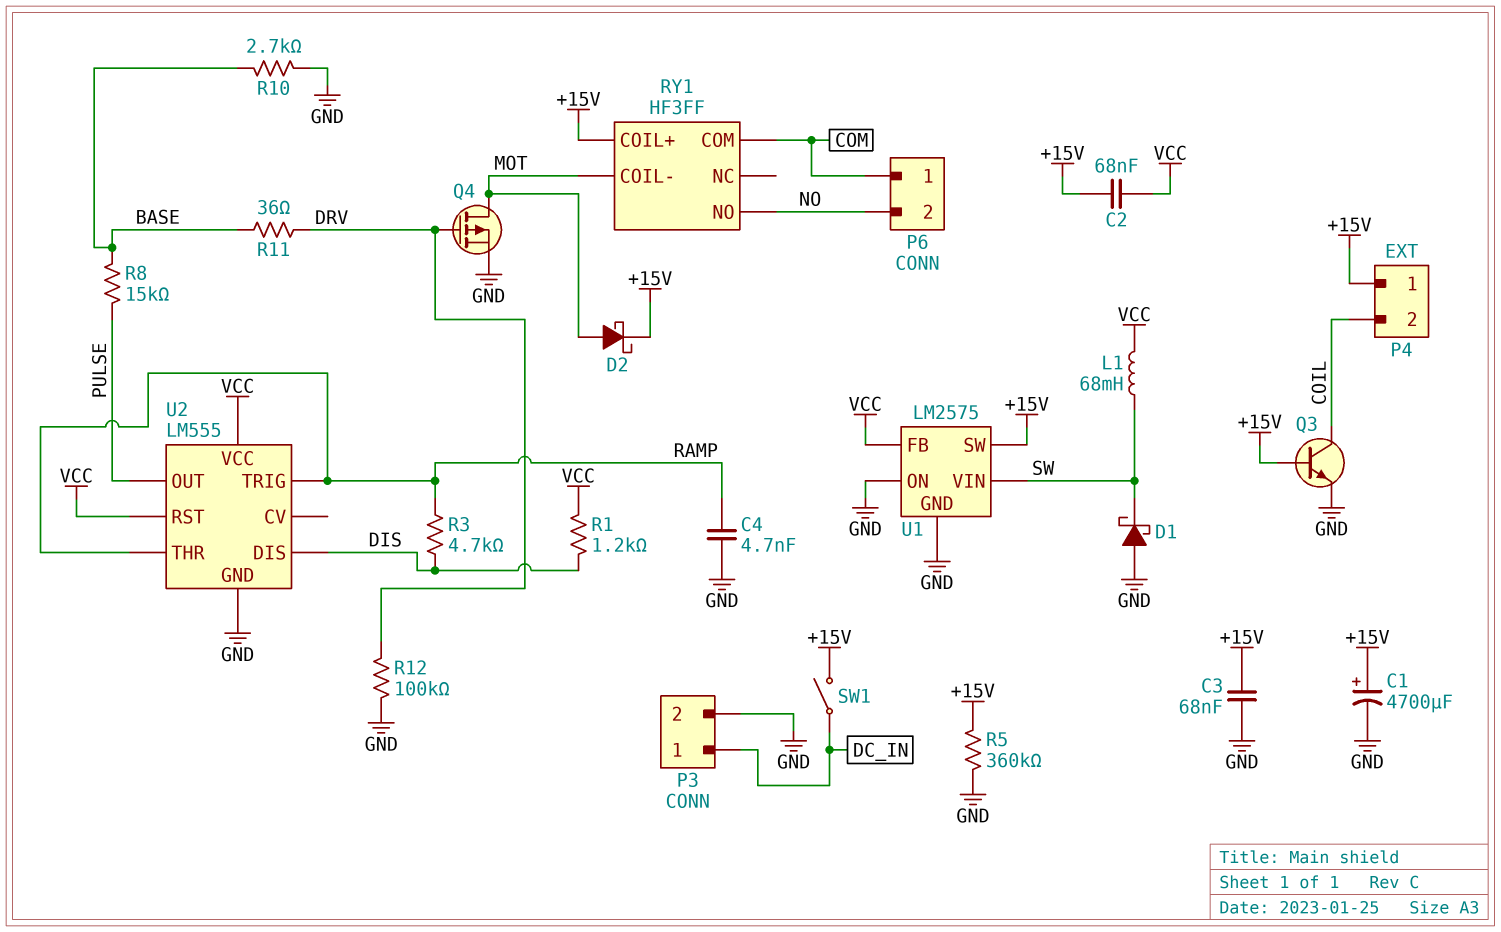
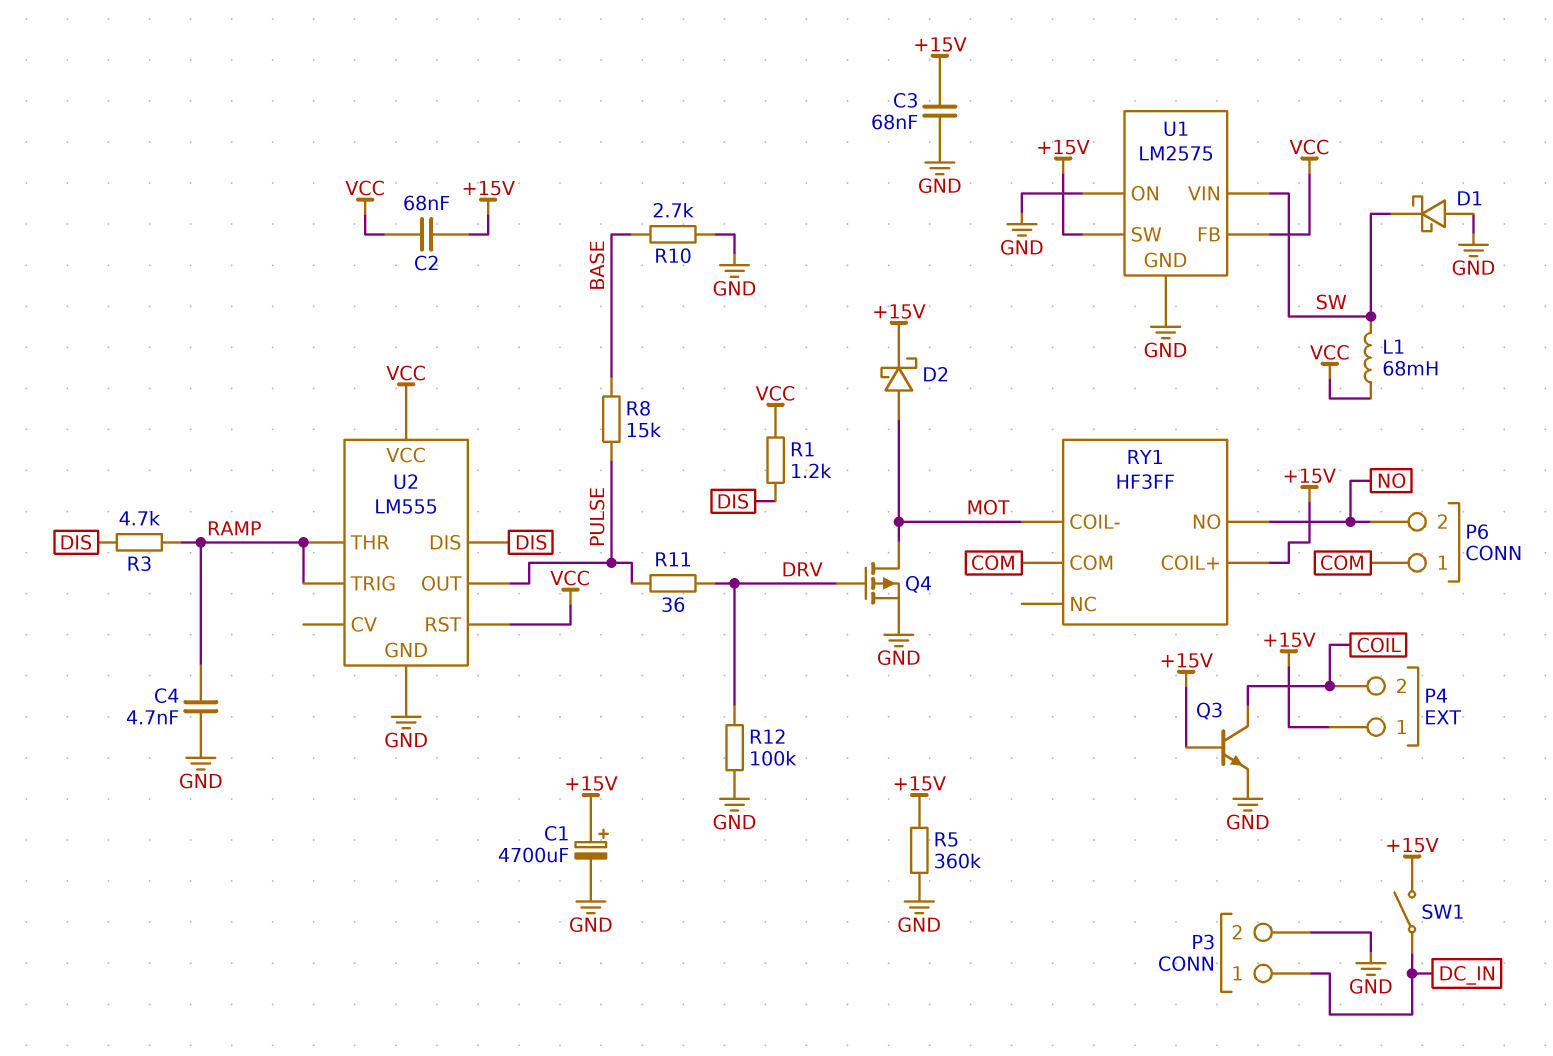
R11: 36 (BASE, DRV) -> 36 (DRV, PULSE)

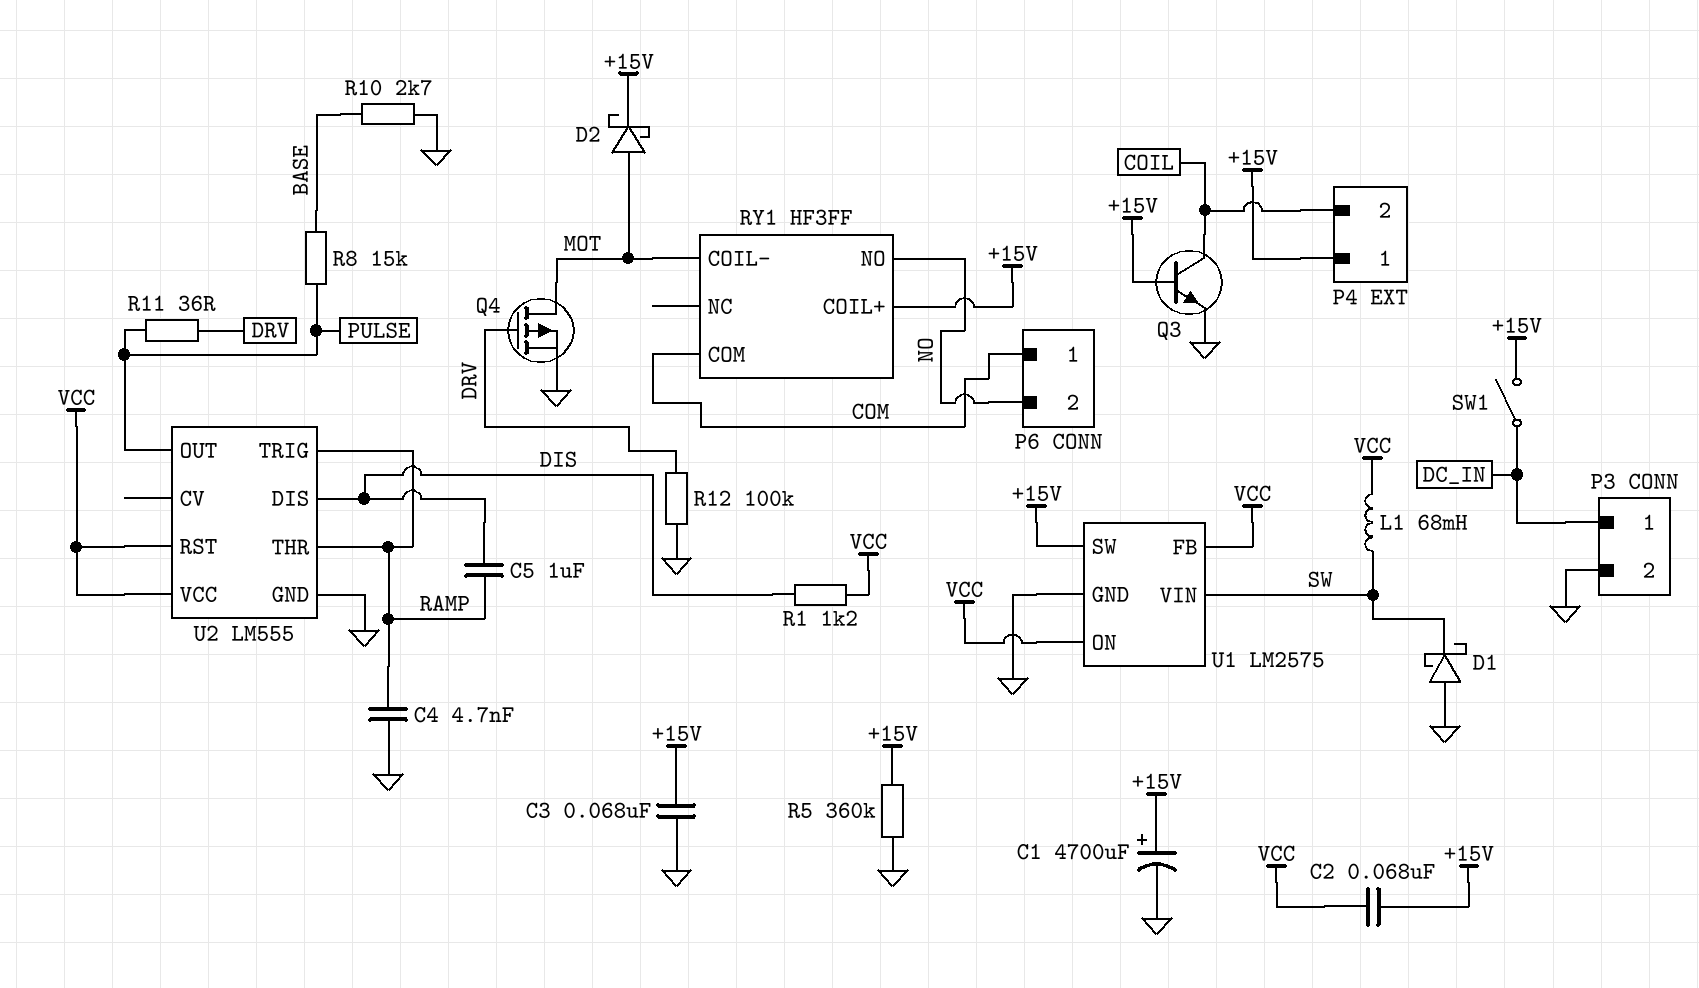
C5: none -> 1uF (DIS, RAMP)
R3: 4.7k (DIS, RAMP) -> none
U1 pin ON: GND -> VCC

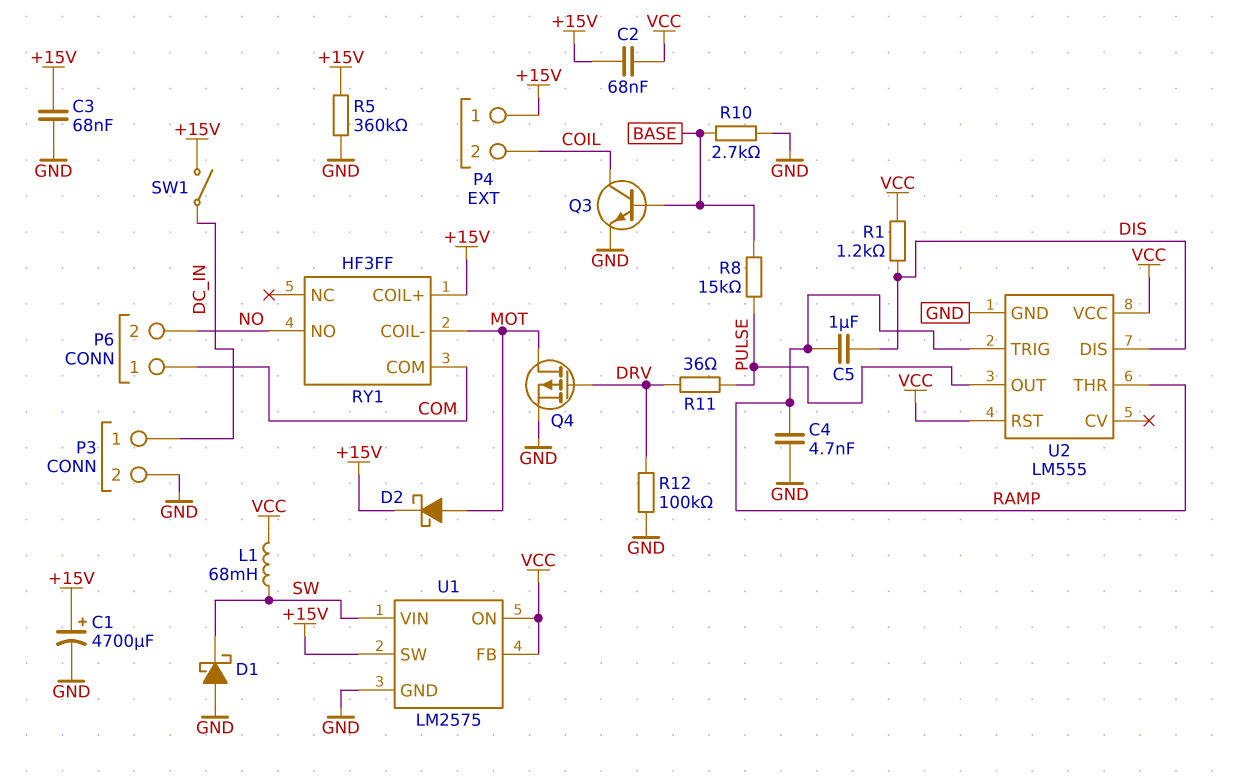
Q3: NPN (B +15V, C COIL, E GND) -> NPN (B BASE, C COIL, E GND)

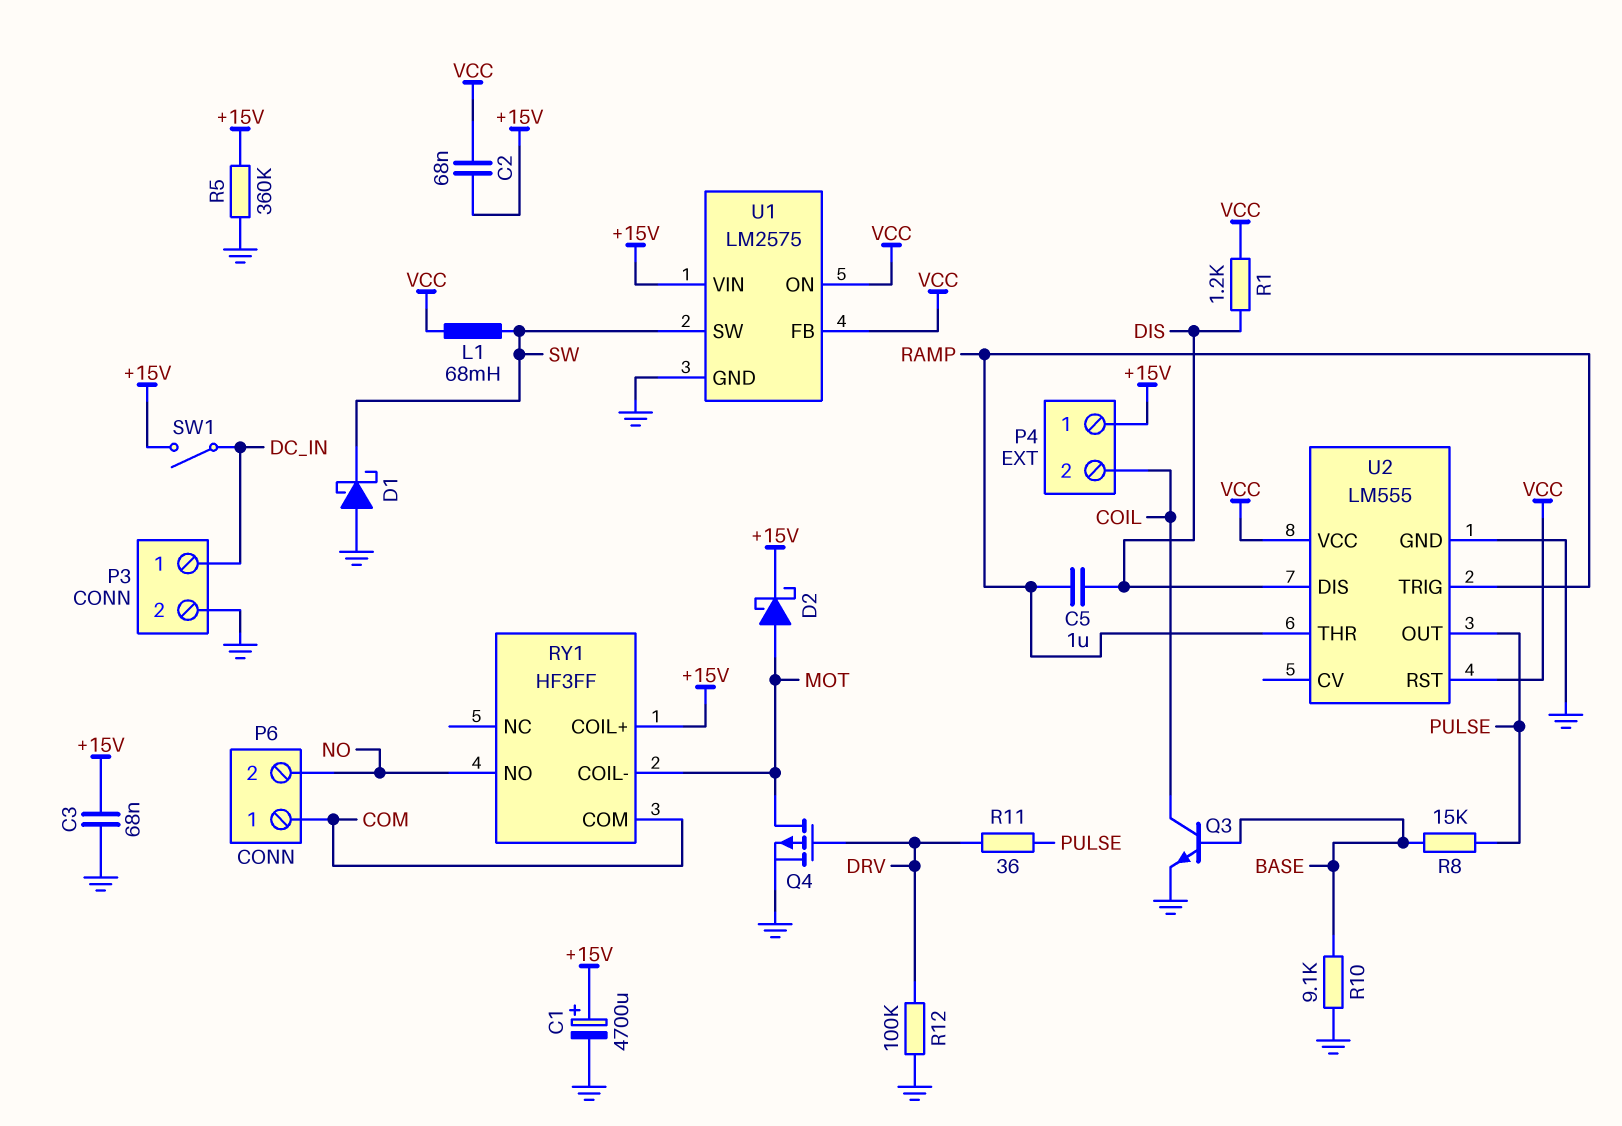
C4: 4.7nF (GND, RAMP) -> none
R10: 2.7k (BASE, GND) -> 9.1k (BASE, GND)
U1 pin SW: +15V -> SW
U1 pin VIN: SW -> +15V

